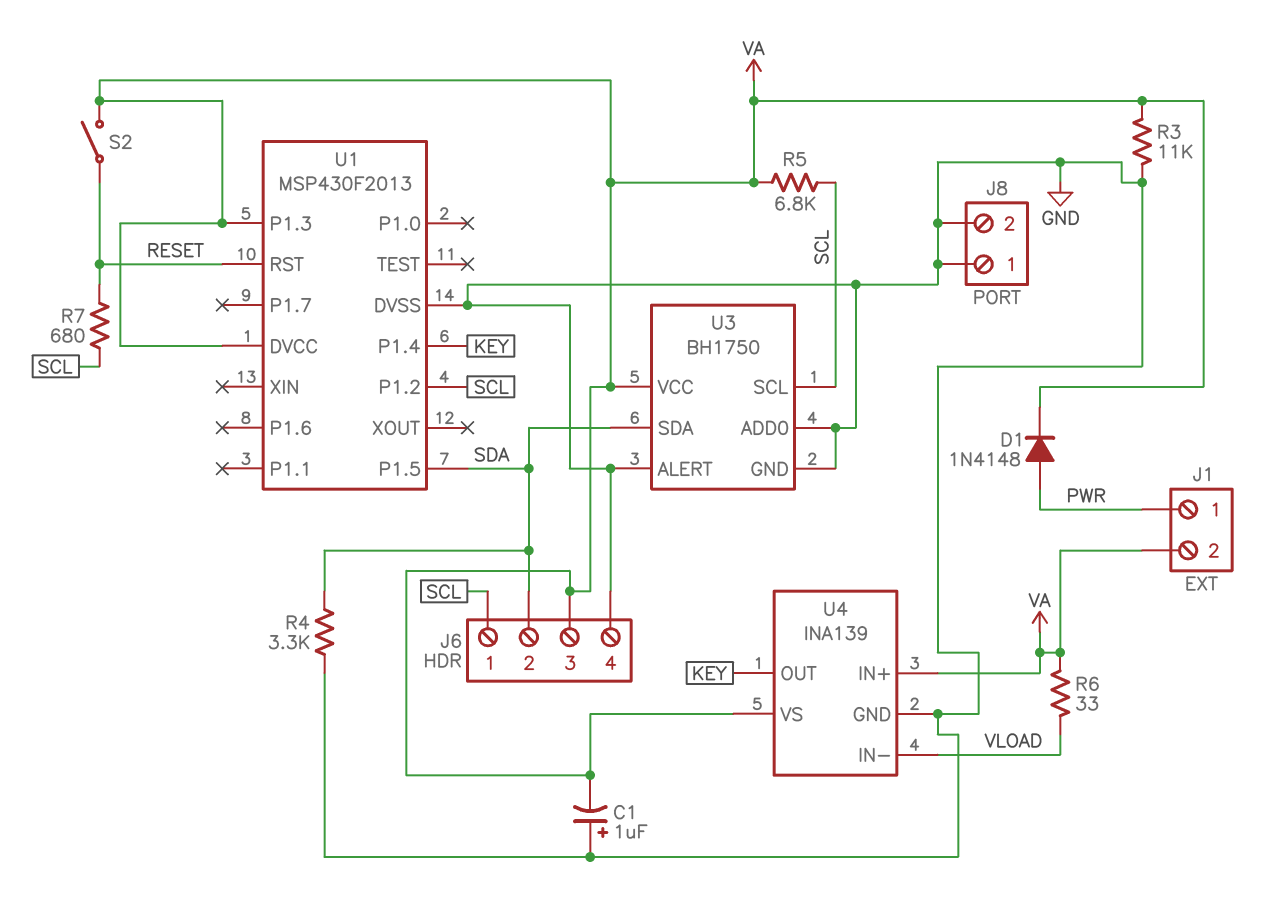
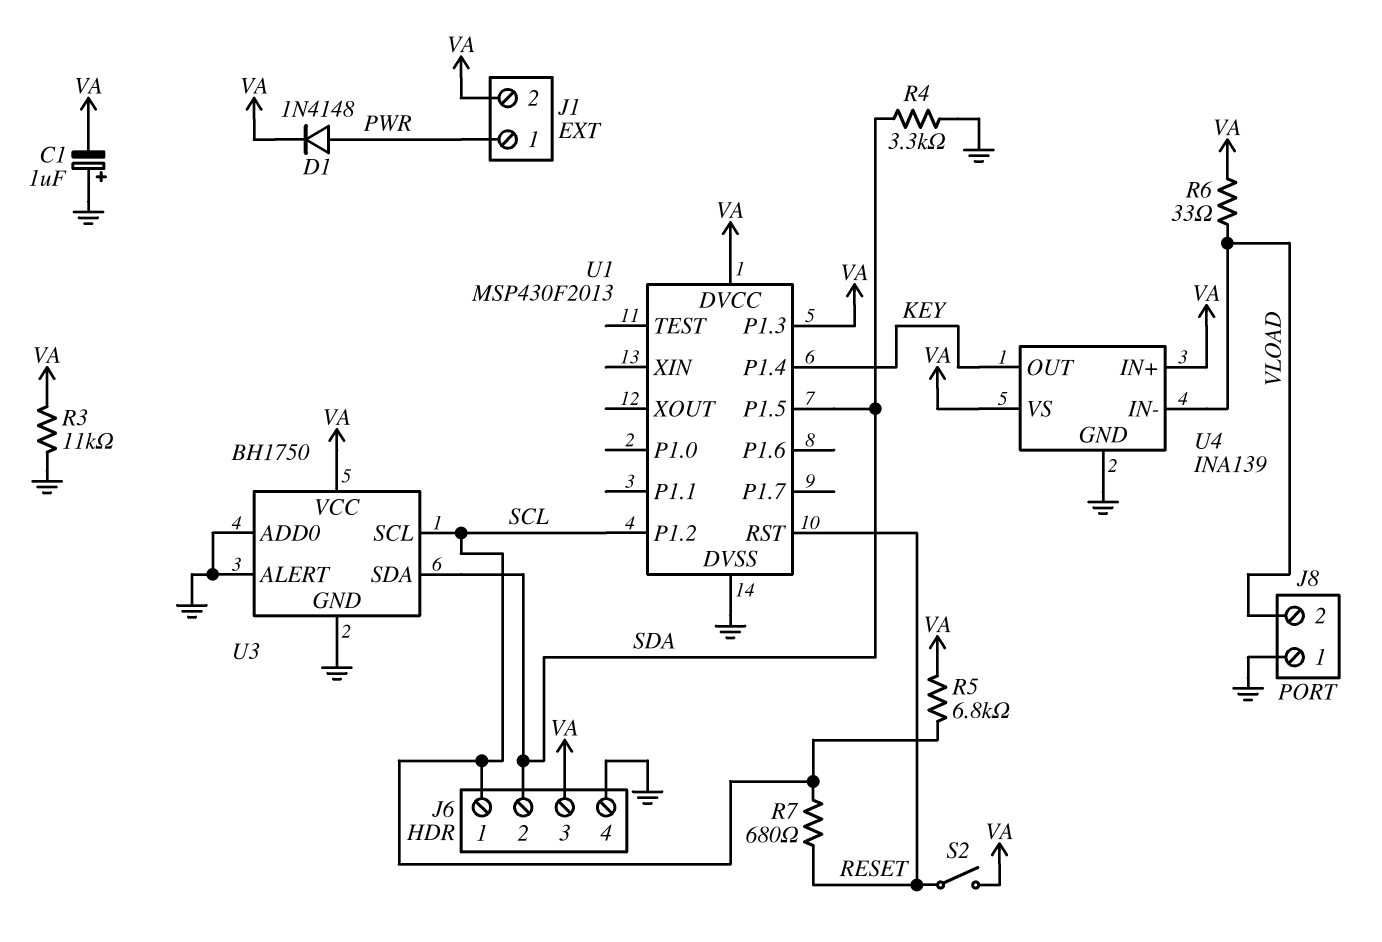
J8 pin 2: GND -> VLOAD

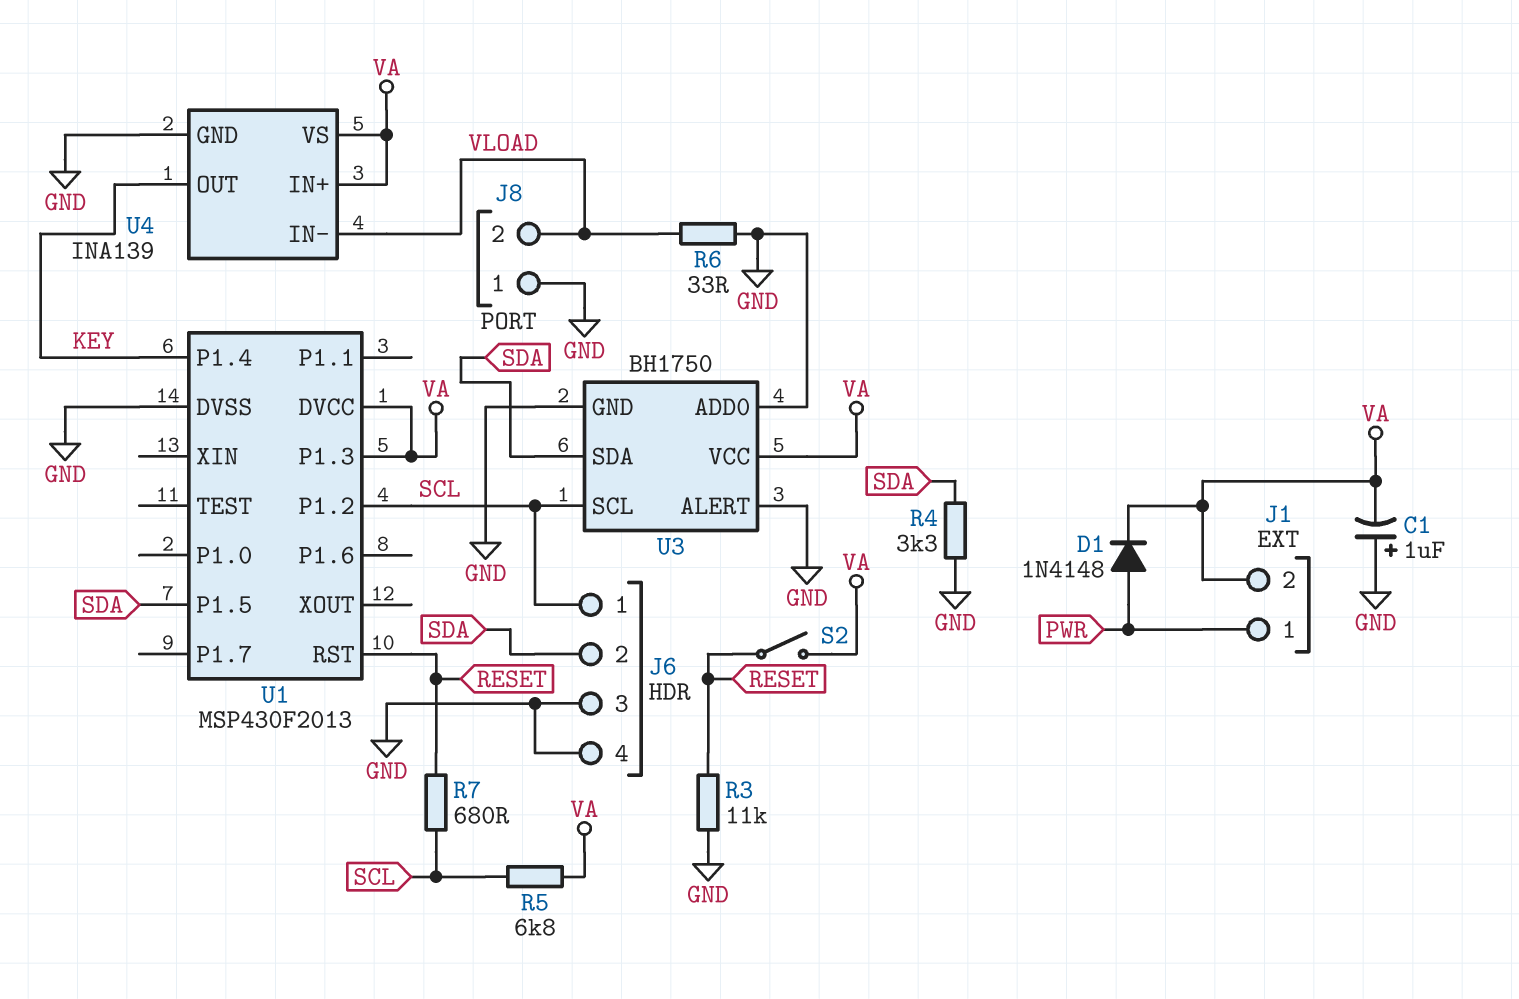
J6 pin 3: VA -> GND
R3: 11k (GND, VA) -> 11k (GND, RESET)
R6: 33 (VA, VLOAD) -> 33 (GND, VLOAD)

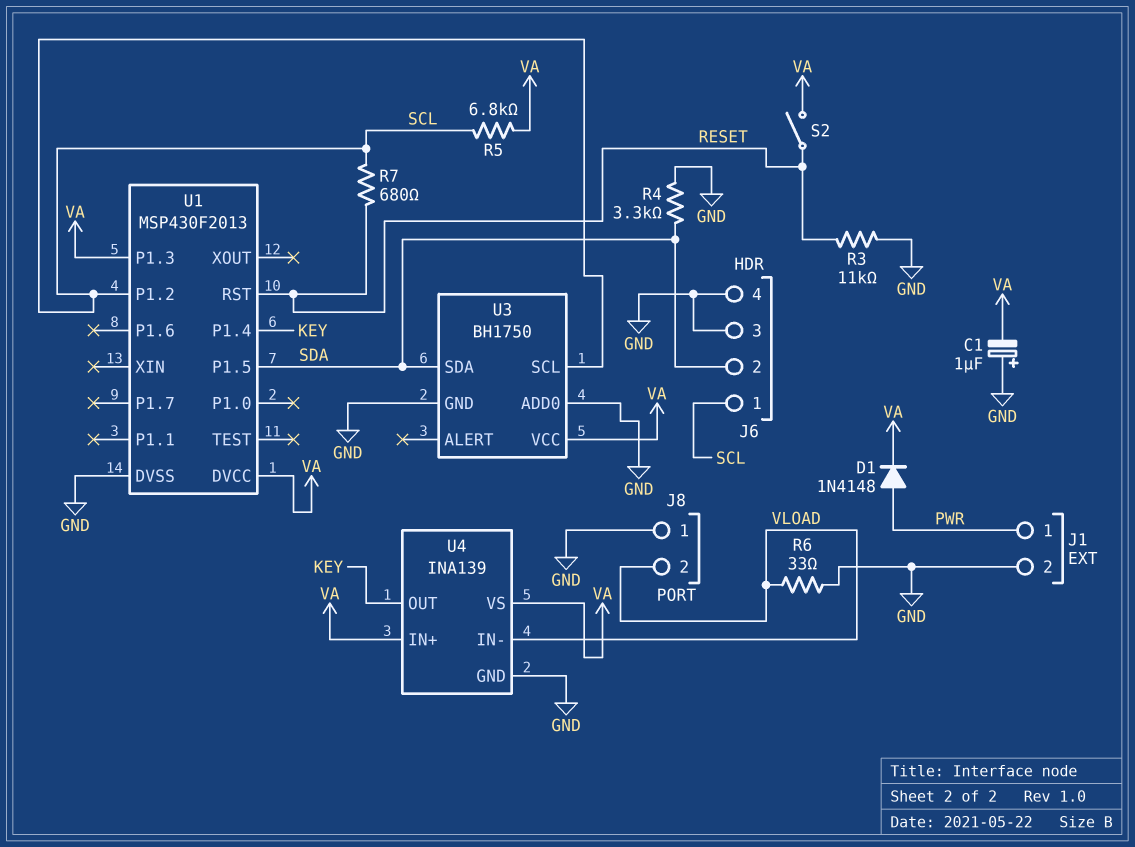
J1 pin 2: VA -> GND
U3 pin ALERT: GND -> none

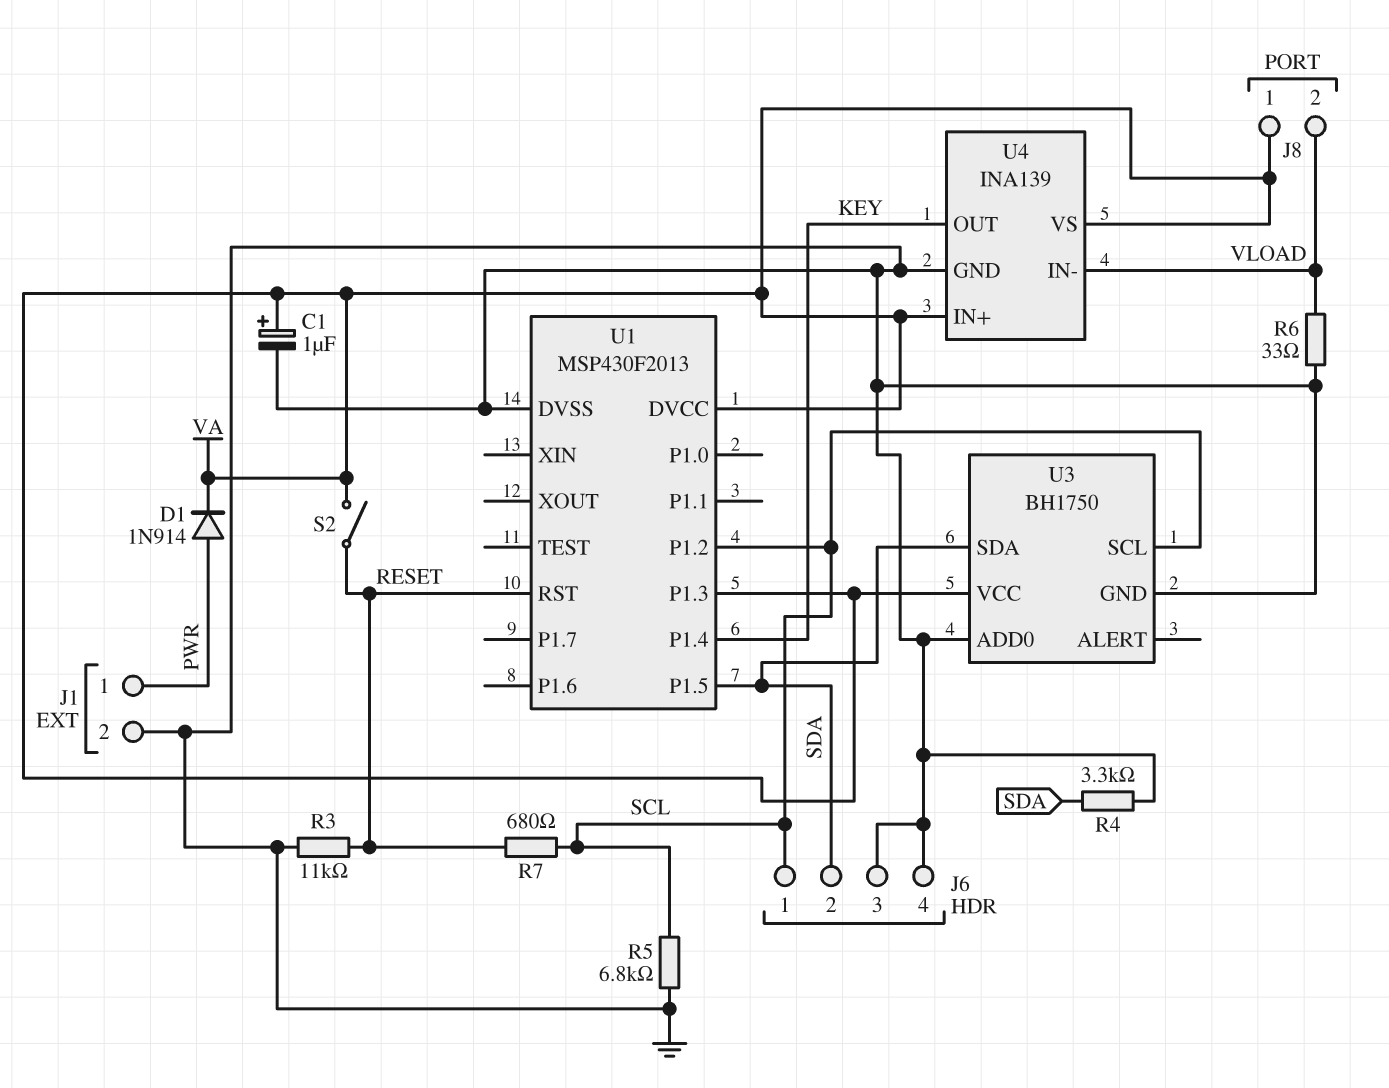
C1: 1uF (plus GND, minus VA) -> 1uF (plus VA, minus GND)
D1: diode 1N4148 (A PWR, K VA) -> diode 1N914 (A PWR, K VA)
J8 pin 1: GND -> VA
R5: 6.8k (SCL, VA) -> 6.8k (GND, SCL)

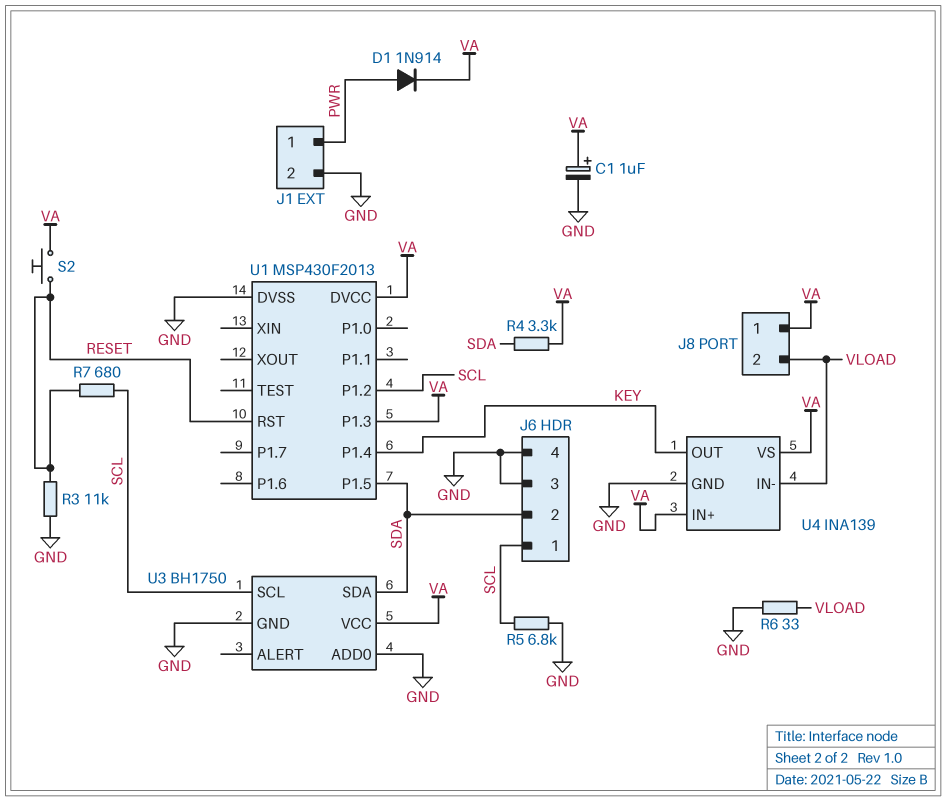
R4: 3.3k (GND, SDA) -> 3.3k (SDA, VA)
S2: switch (RESET, VA) -> button (RESET, VA)

